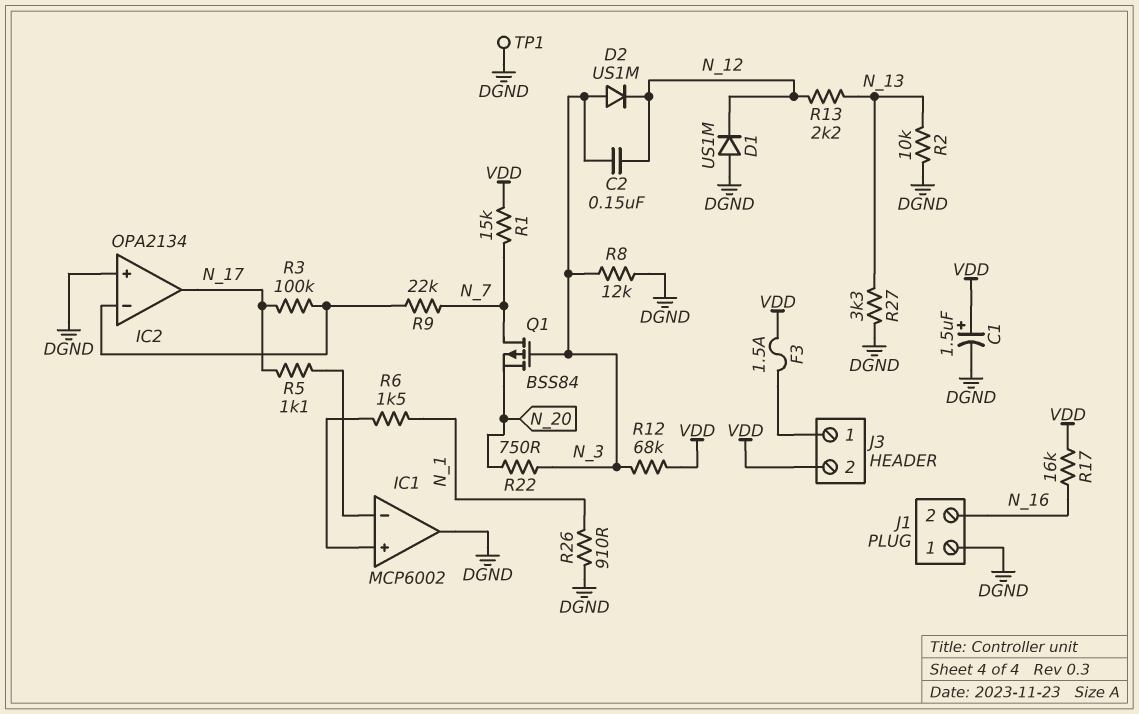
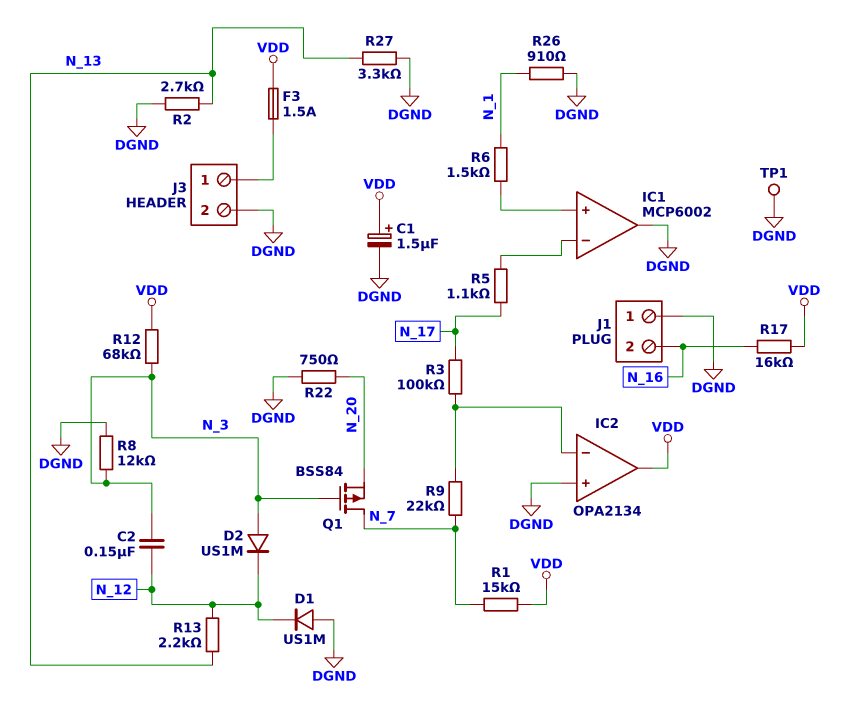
IC2 pin out: N_17 -> VDD
J3 pin 2: VDD -> DGND
R2: 10k (DGND, N_13) -> 2.7k (DGND, N_13)
R22: 750 (N_3, N_20) -> 750 (DGND, N_20)

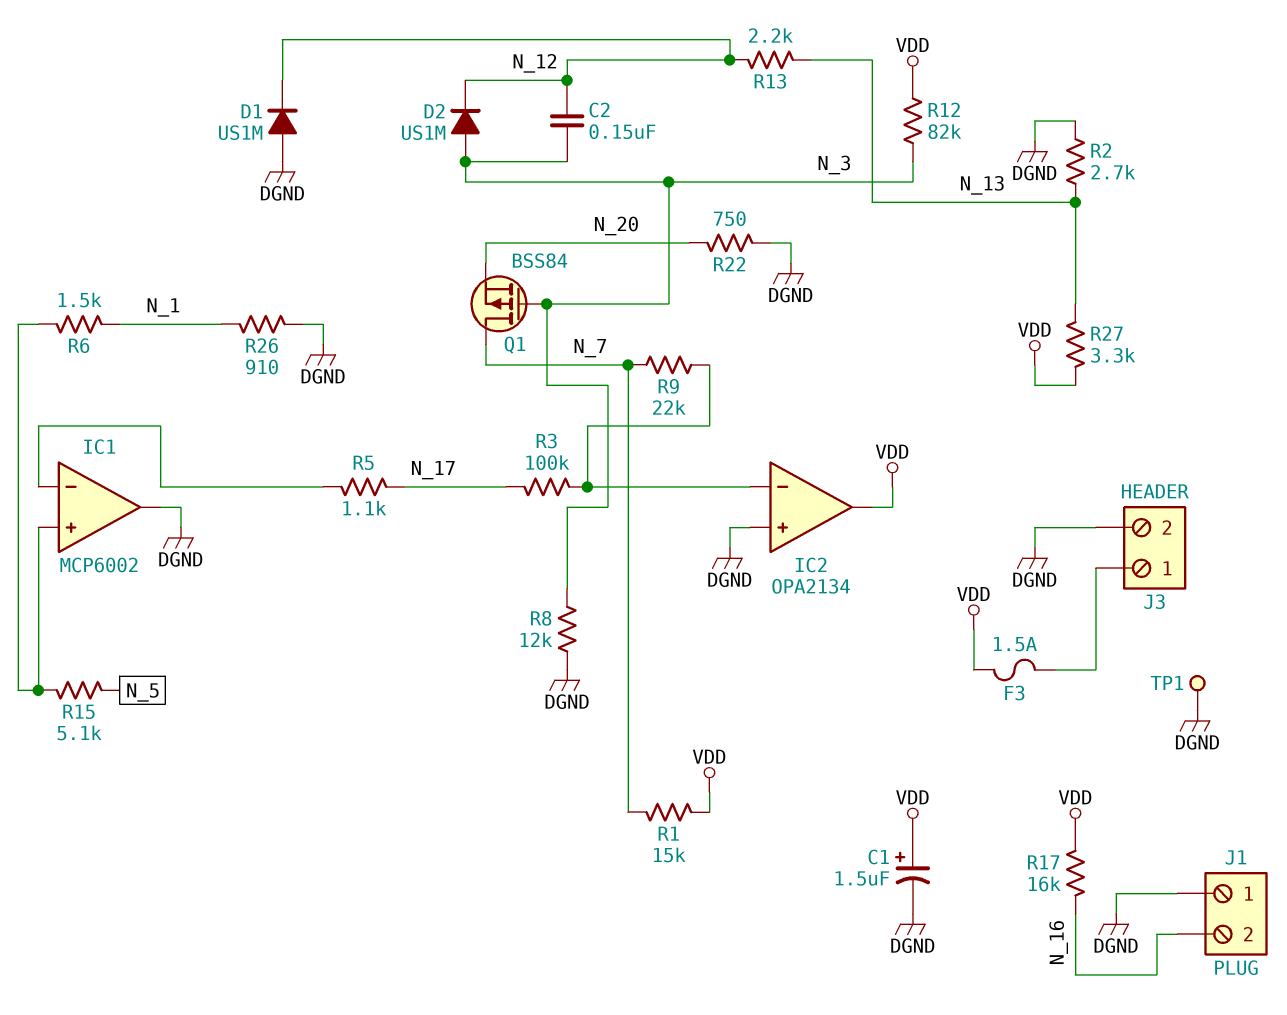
R12: 68k (N_3, VDD) -> 82k (N_3, VDD)
R15: none -> 5.1k (IC1/in+, N_5)
R27: 3.3k (DGND, N_13) -> 3.3k (N_13, VDD)

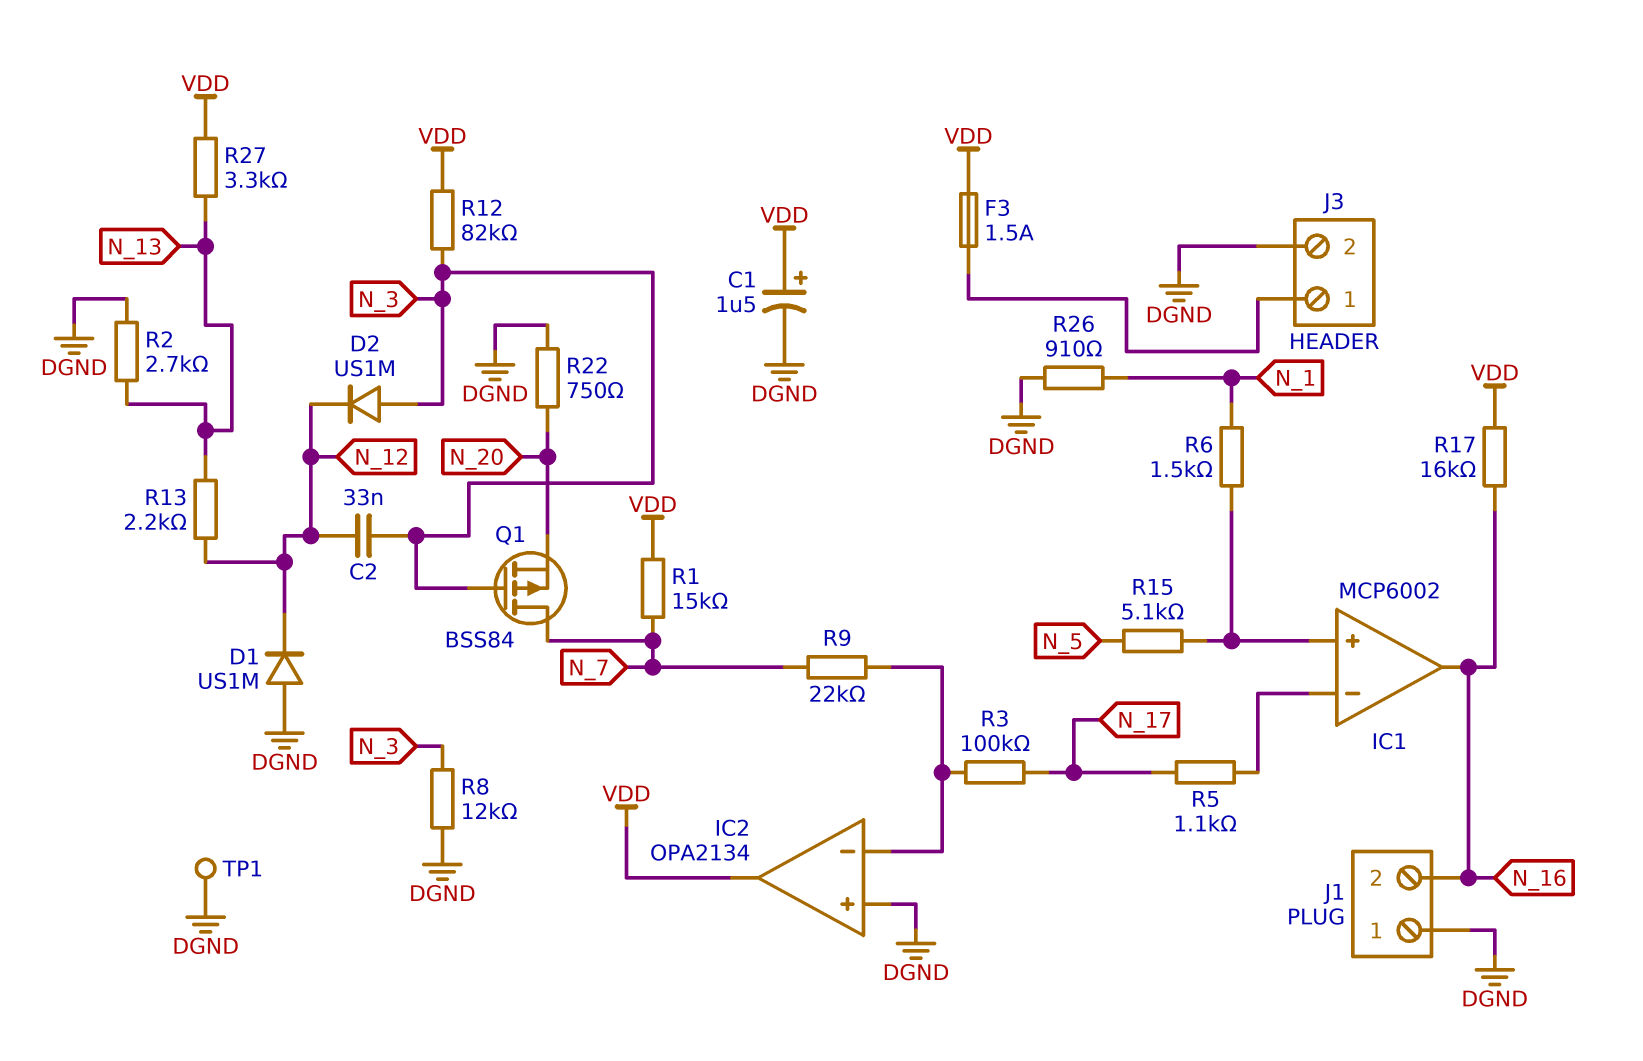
C2: 150nF (N_3, N_12) -> 33nF (N_3, N_12)
IC1 pin out: DGND -> N_16

